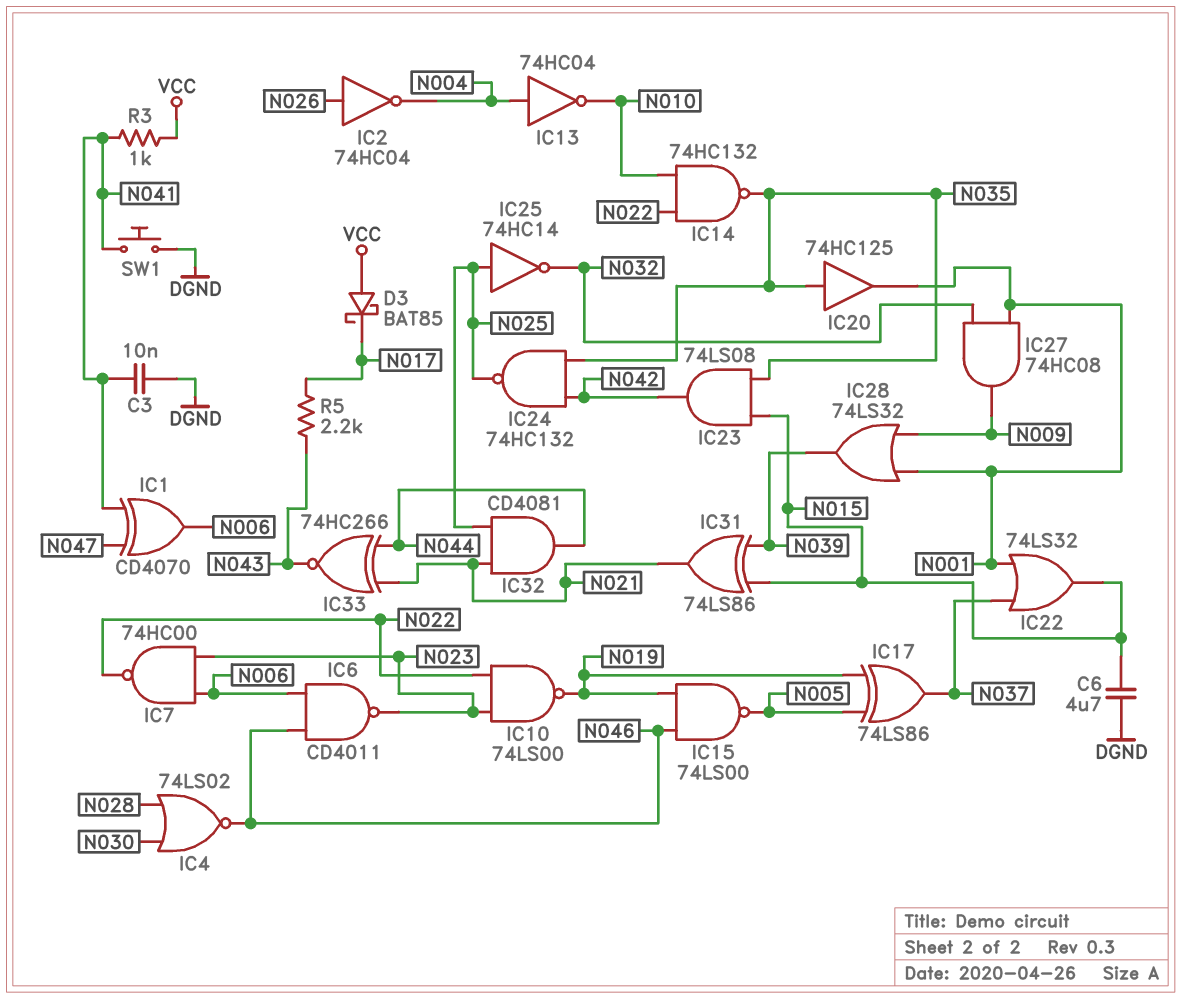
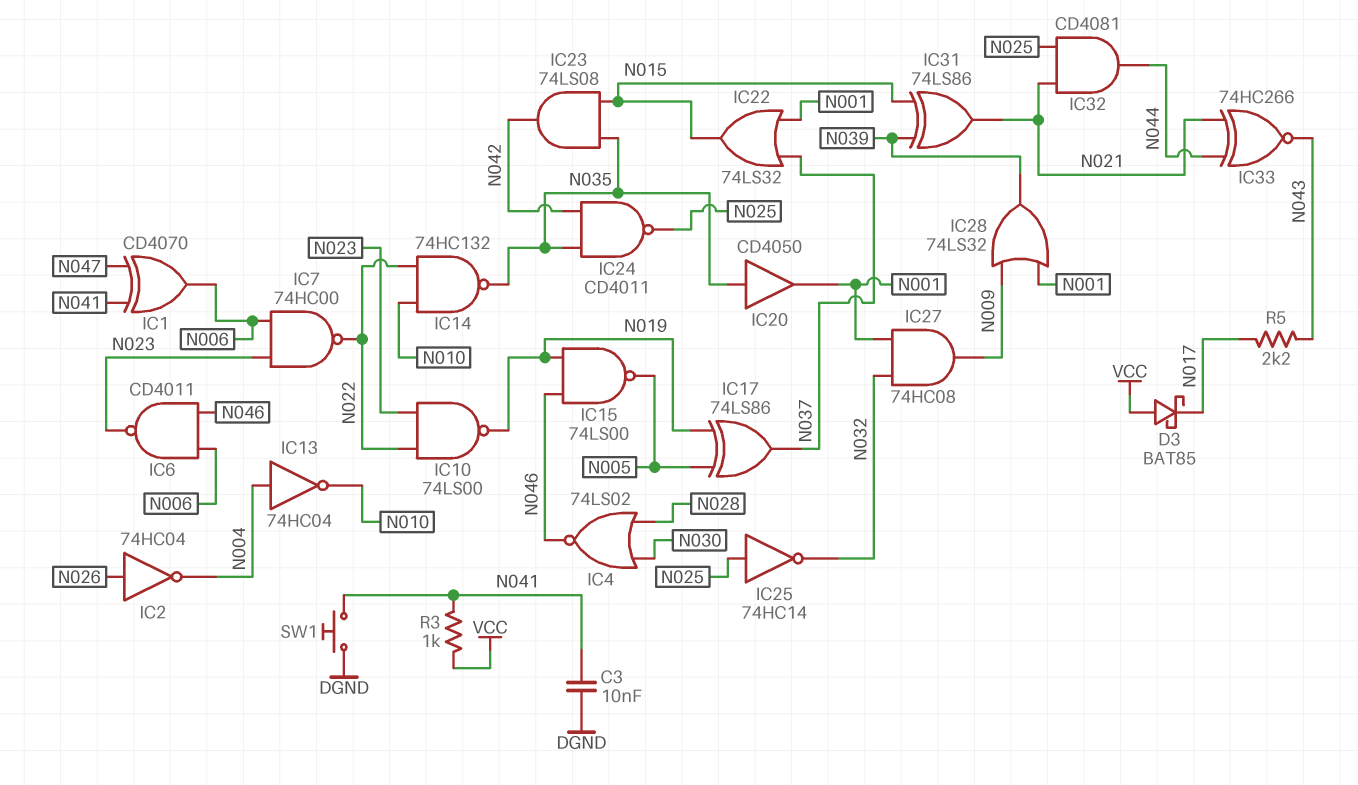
C6: 4.7uF (DGND, N015) -> none
IC20: buffer 74HC125 (in N035, out N001) -> buffer CD4050 (in N035, out N001)
IC24: NAND 74HC132 (in N035, in N042, out N025) -> NAND CD4011 (in N035, in N042, out N025)

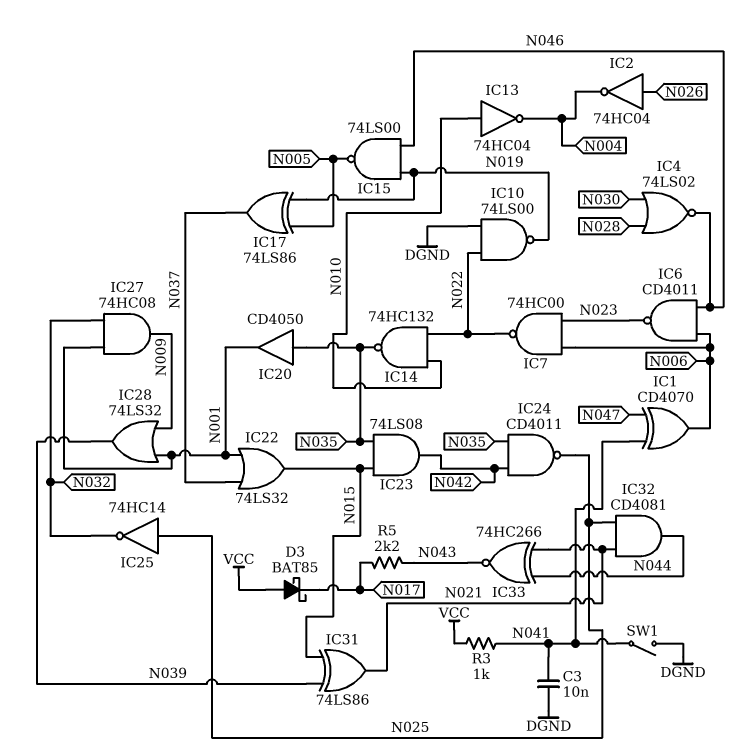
IC10: NAND 74LS00 (in N022, in N023, out N019) -> NAND 74LS00 (in DGND, in N022, out N019)
IC13: NOT 74HC04 (in N004, out N010) -> NOT 74HC04 (in N010, out N004)
SW1: button (DGND, N041) -> switch (DGND, N041)

